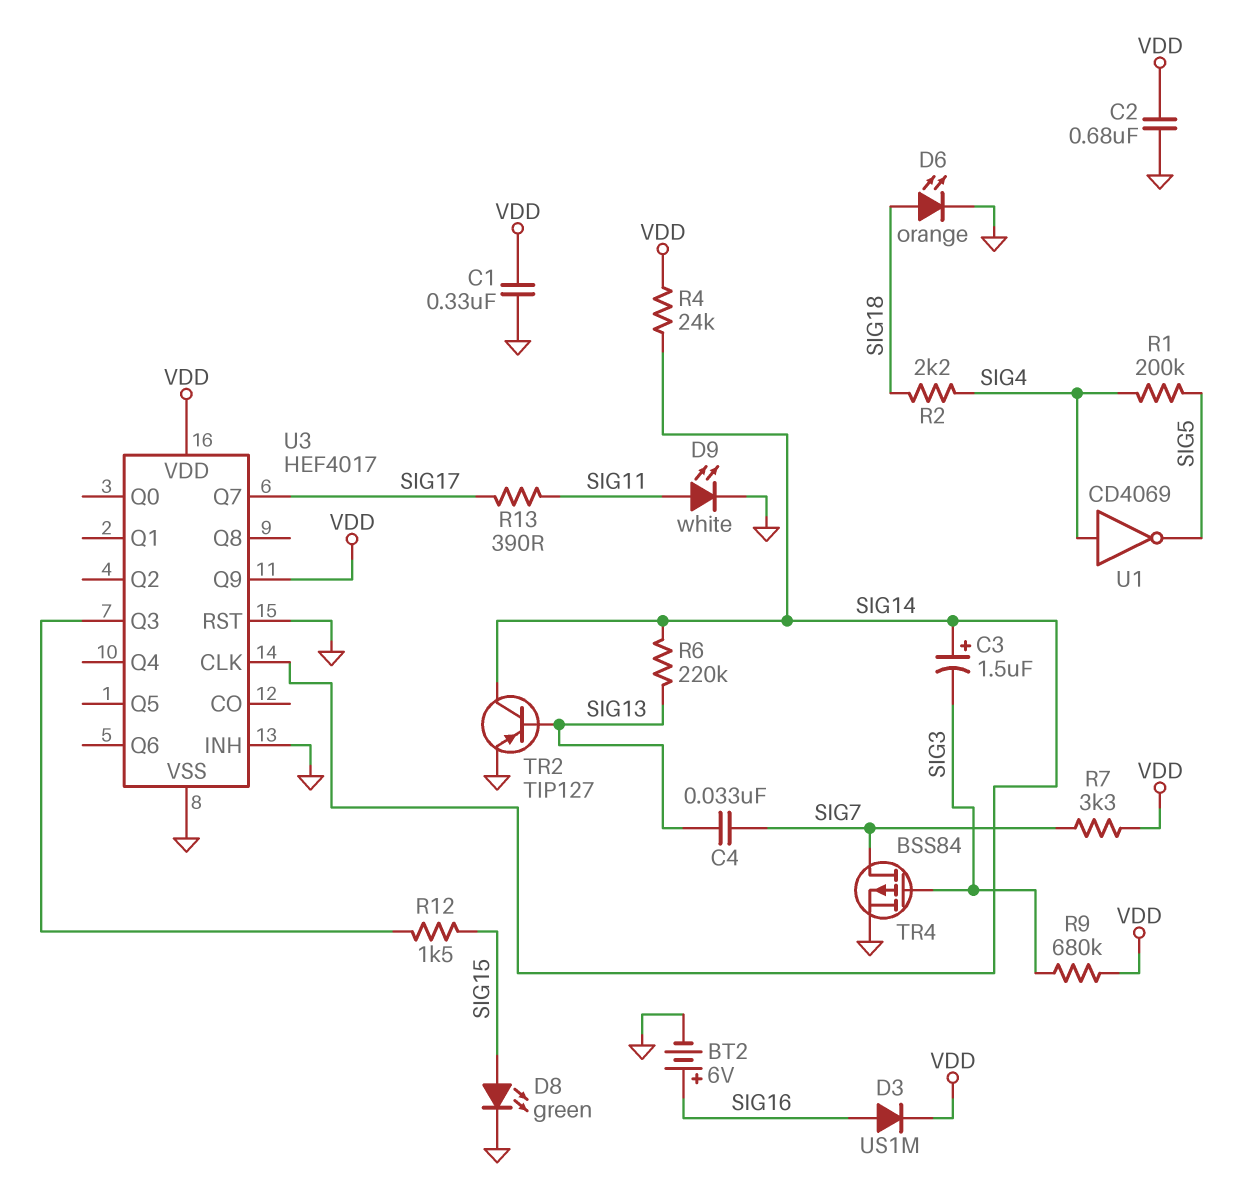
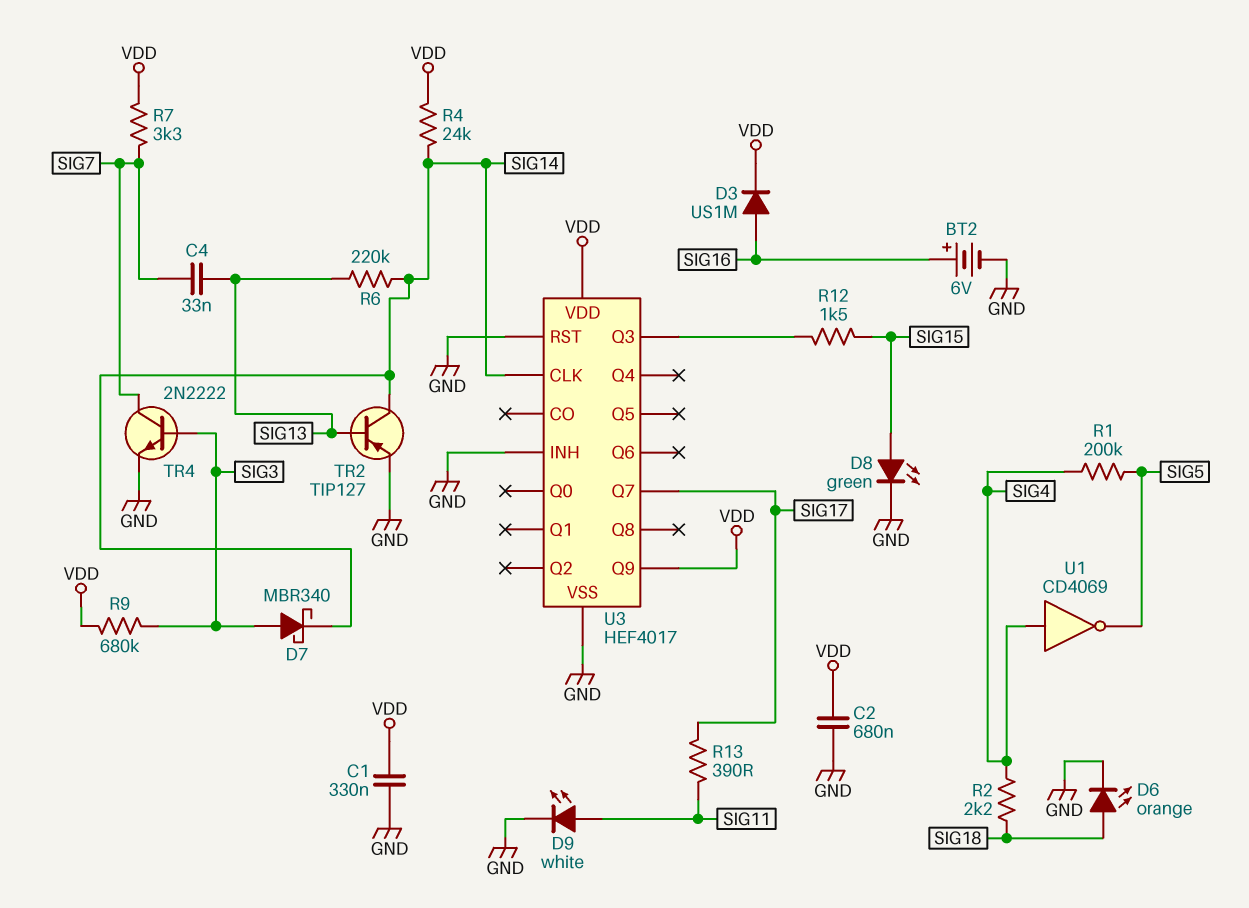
C3: 1.5uF (plus SIG14, minus SIG3) -> none
D7: none -> schottky MBR340 (A SIG3, K SIG14)
TR4: PMOS BSS84 (G SIG3, D SIG7, S GND) -> NPN 2N2222 (B SIG3, C SIG7, E GND)

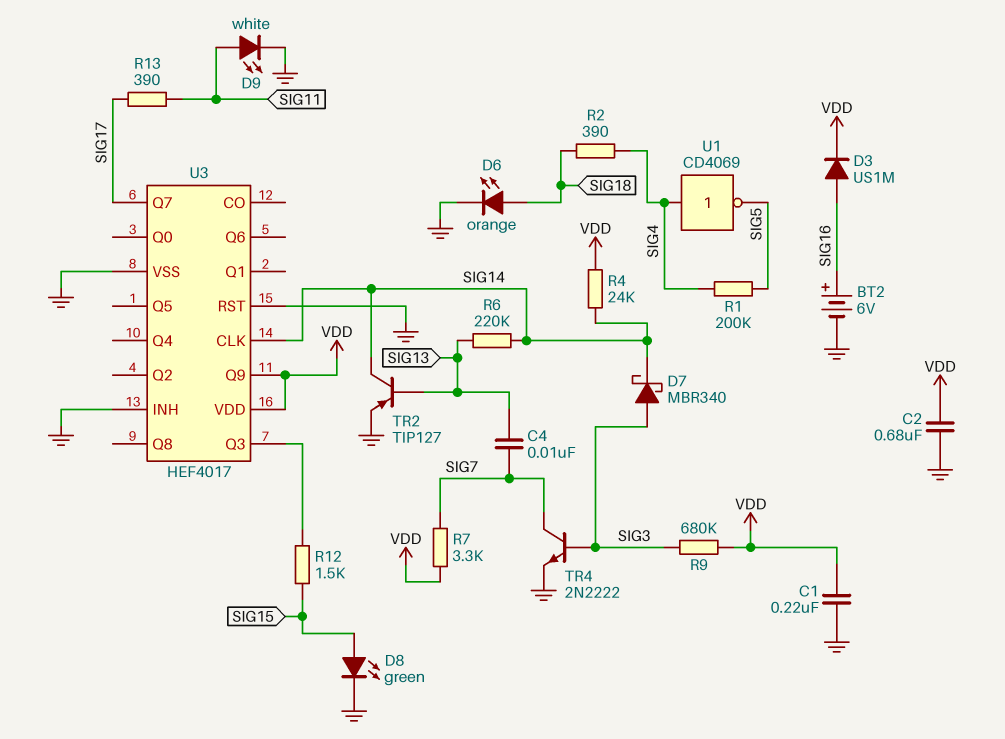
C1: 330nF (GND, VDD) -> 220nF (GND, VDD)
C4: 33nF (SIG7, SIG13) -> 10nF (SIG7, SIG13)
R2: 2.2k (SIG4, SIG18) -> 390 (SIG4, SIG18)

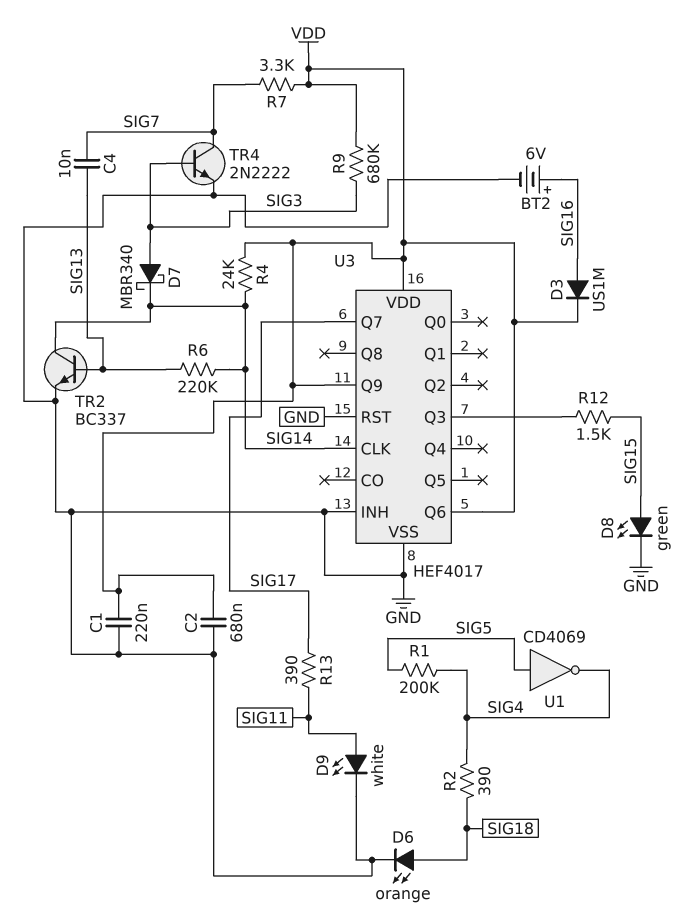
TR2: PNP TIP127 (B SIG13, C SIG14, E GND) -> NPN BC337 (B SIG13, C SIG14, E GND)
U1: NOT CD4069 (in SIG4, out SIG5) -> NOT CD4069 (in SIG5, out SIG4)
U3 pin Q6: none -> VDD

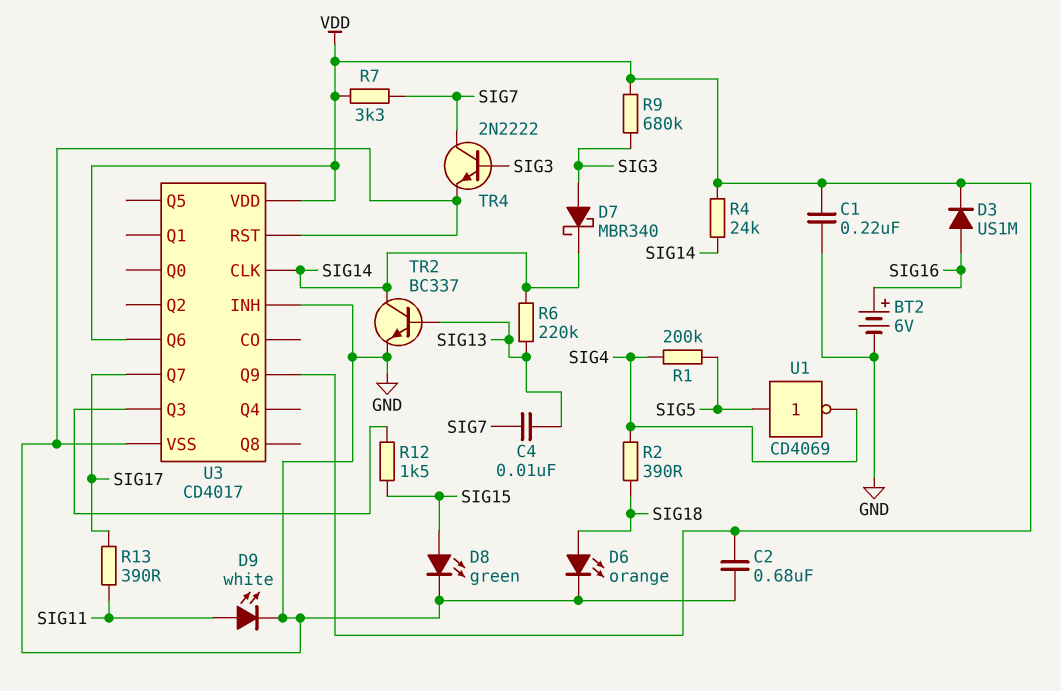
U3: HEF4017 -> CD4017

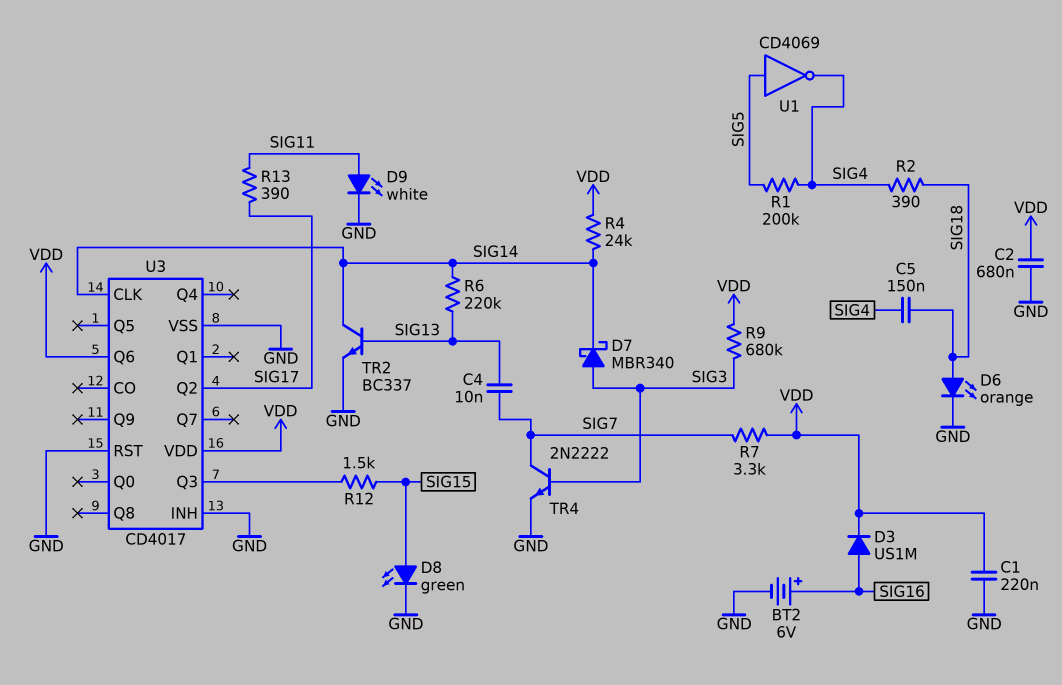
C5: none -> 150nF (SIG4, SIG18)
U3 pin Q2: none -> SIG17
U3 pin Q7: SIG17 -> none
U3 pin Q9: VDD -> none

